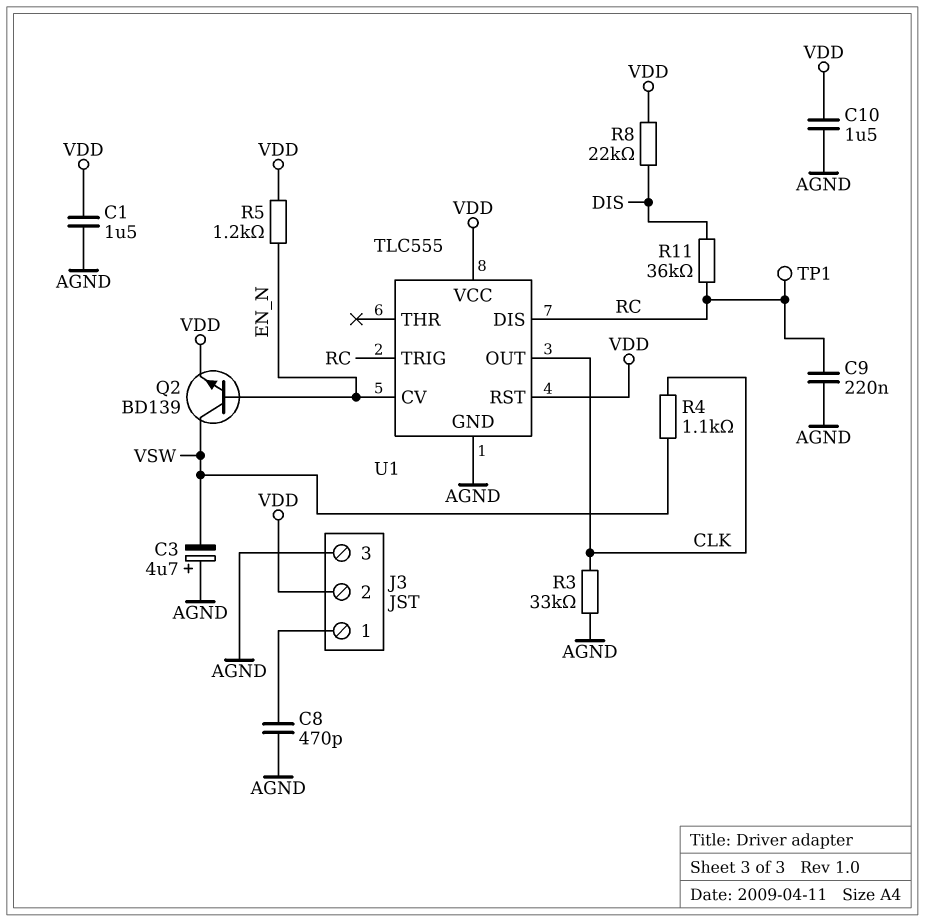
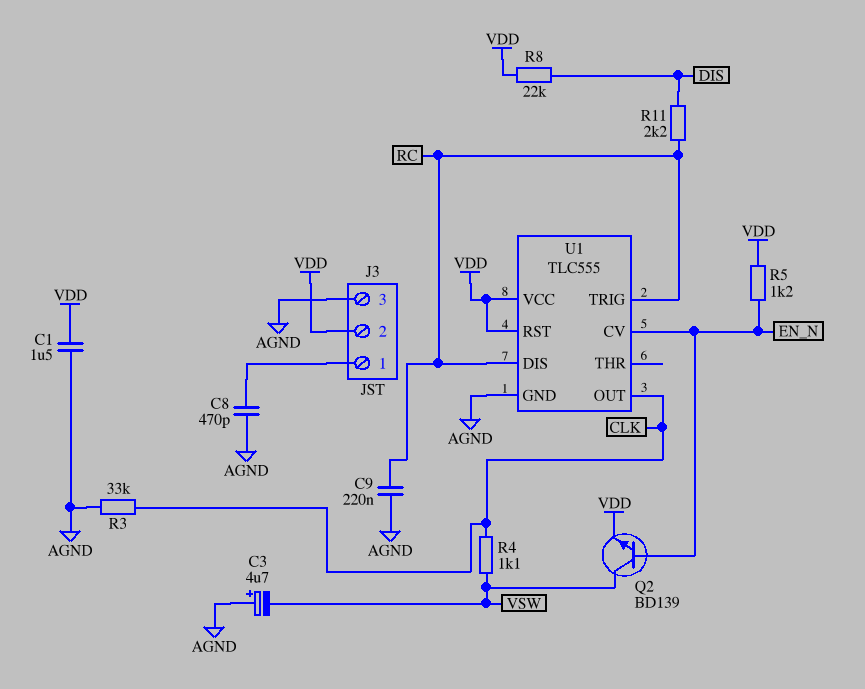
C10: 1.5uF (AGND, VDD) -> none
R11: 36k (DIS, RC) -> 2.2k (DIS, RC)
TP1: test point (RC) -> none

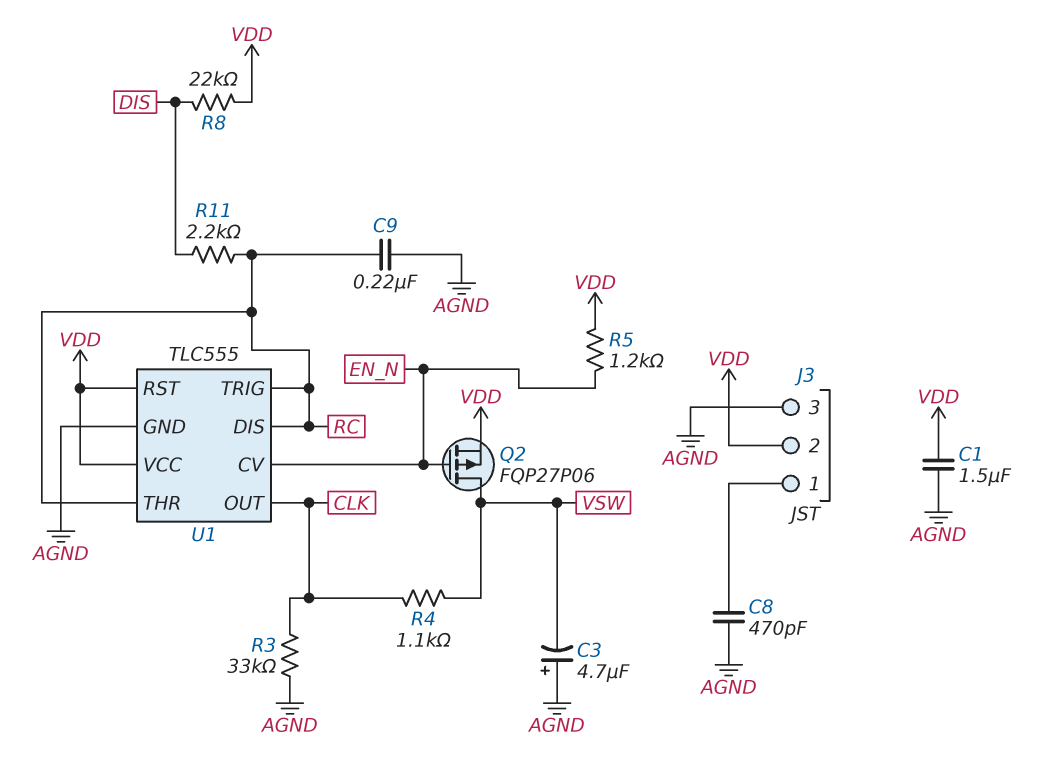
Q2: NPN BD139 (B EN_N, C VSW, E VDD) -> PMOS FQP27P06 (G EN_N, D VSW, S VDD)
U1 pin THR: none -> RC

